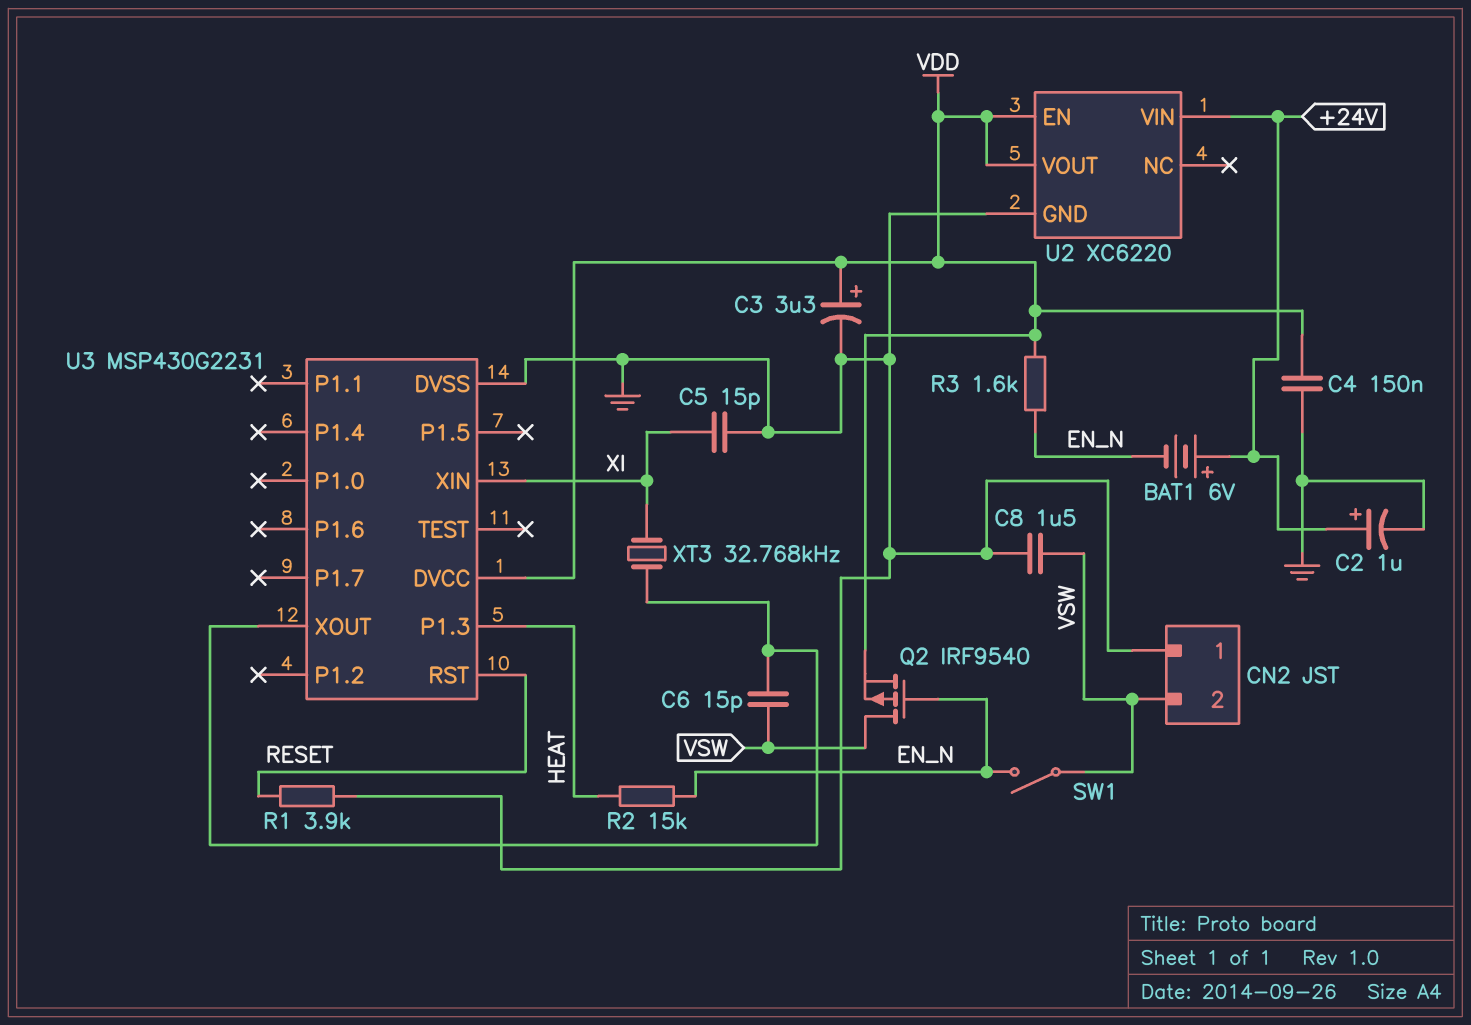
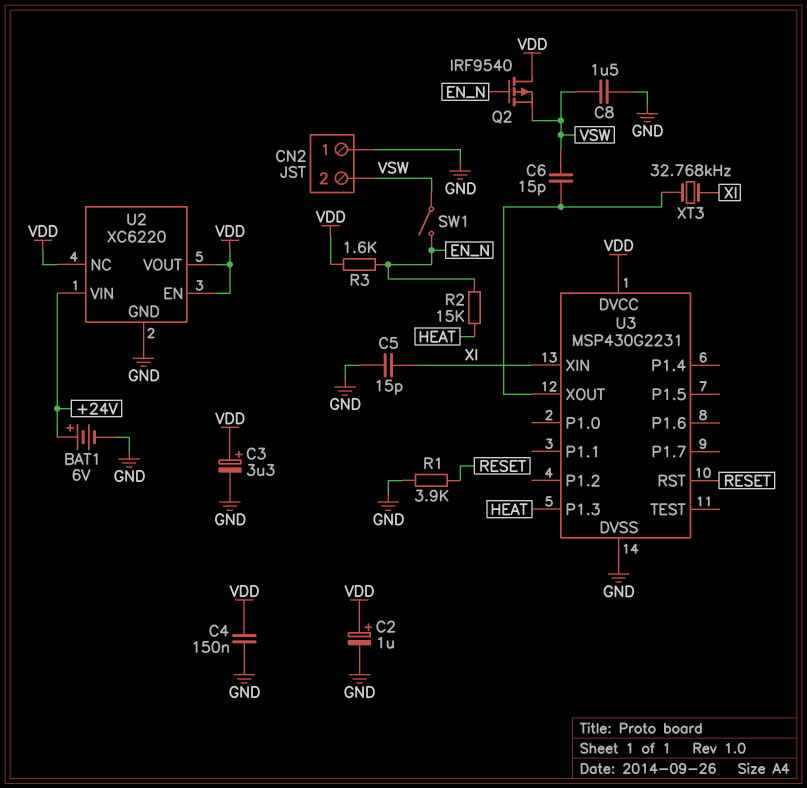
BAT1: 6V (plus +24V, minus EN_N) -> 6V (plus +24V, minus GND)
C2: 1uF (plus +24V, minus GND) -> 1uF (plus VDD, minus GND)
Q2: PMOS IRF9540 (G EN_N, D VSW, S VDD) -> PMOS IRF9540 (G EN_N, D VDD, S VSW)
U2 pin NC: none -> VDD

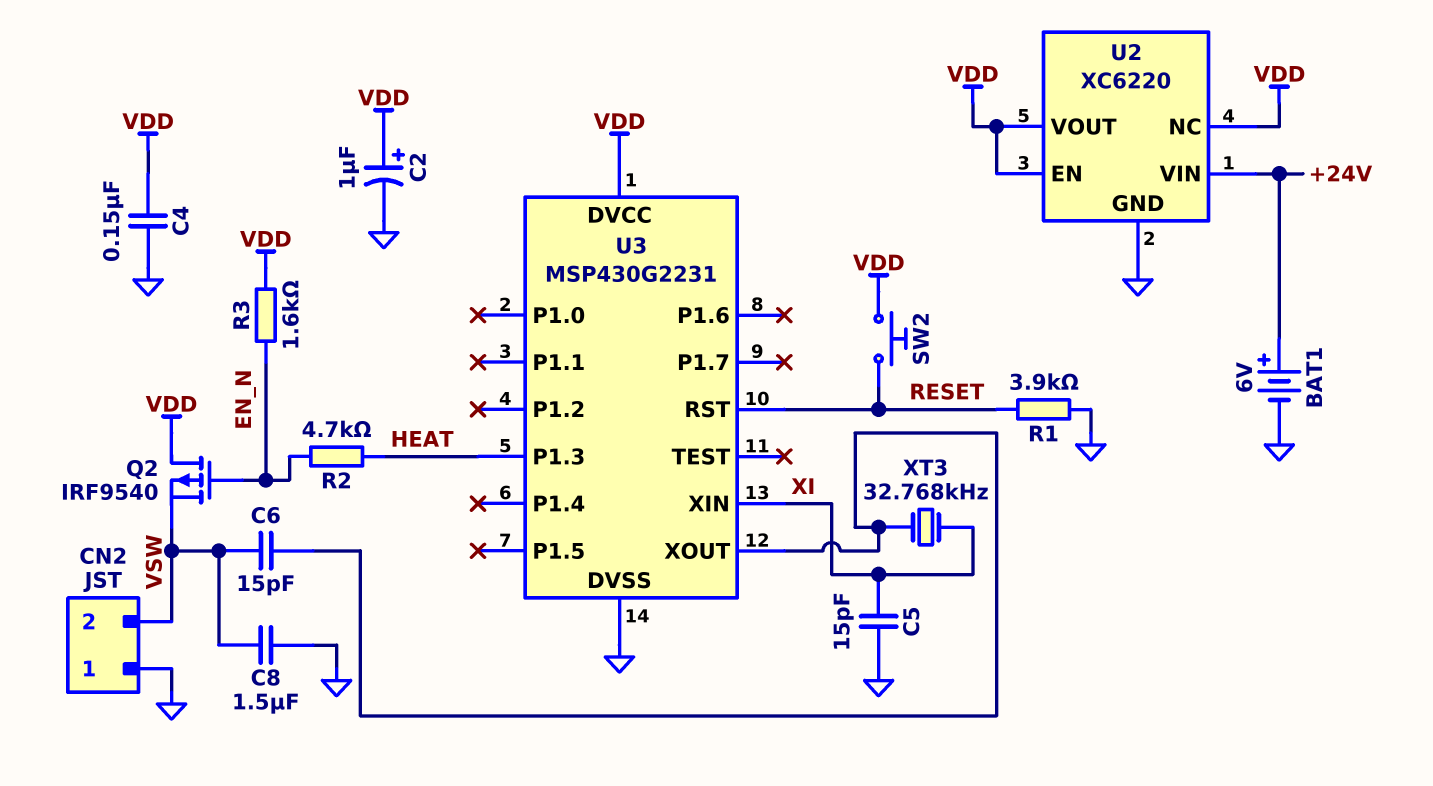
C3: 3.3uF (plus VDD, minus GND) -> none
R2: 15k (EN_N, HEAT) -> 4.7k (EN_N, HEAT)
SW1: switch (EN_N, VSW) -> none
SW2: none -> button (RESET, VDD)

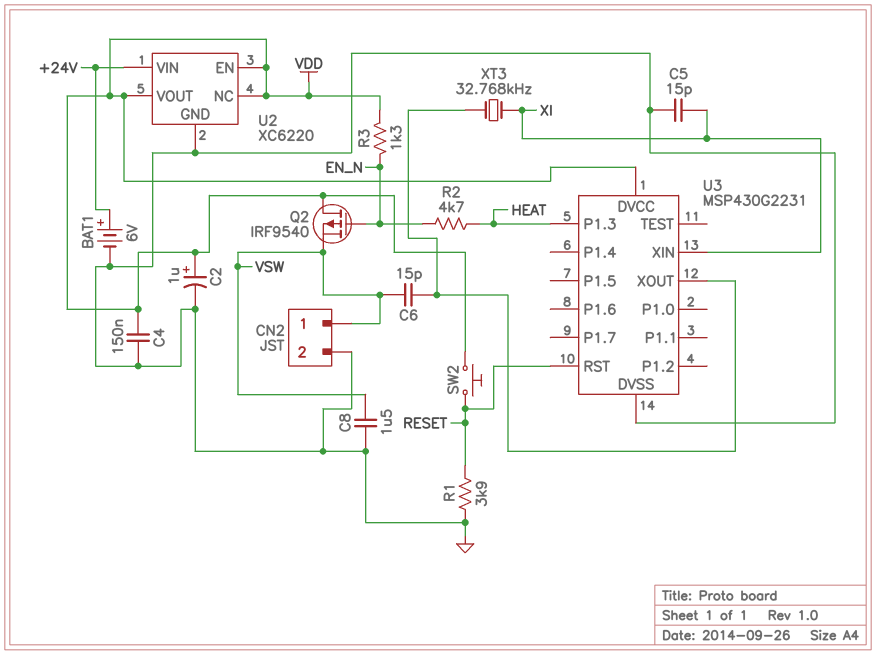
CN2 pin 1: GND -> VSW
CN2 pin 2: VSW -> GND
R3: 1.6k (EN_N, VDD) -> 1.3k (EN_N, VDD)

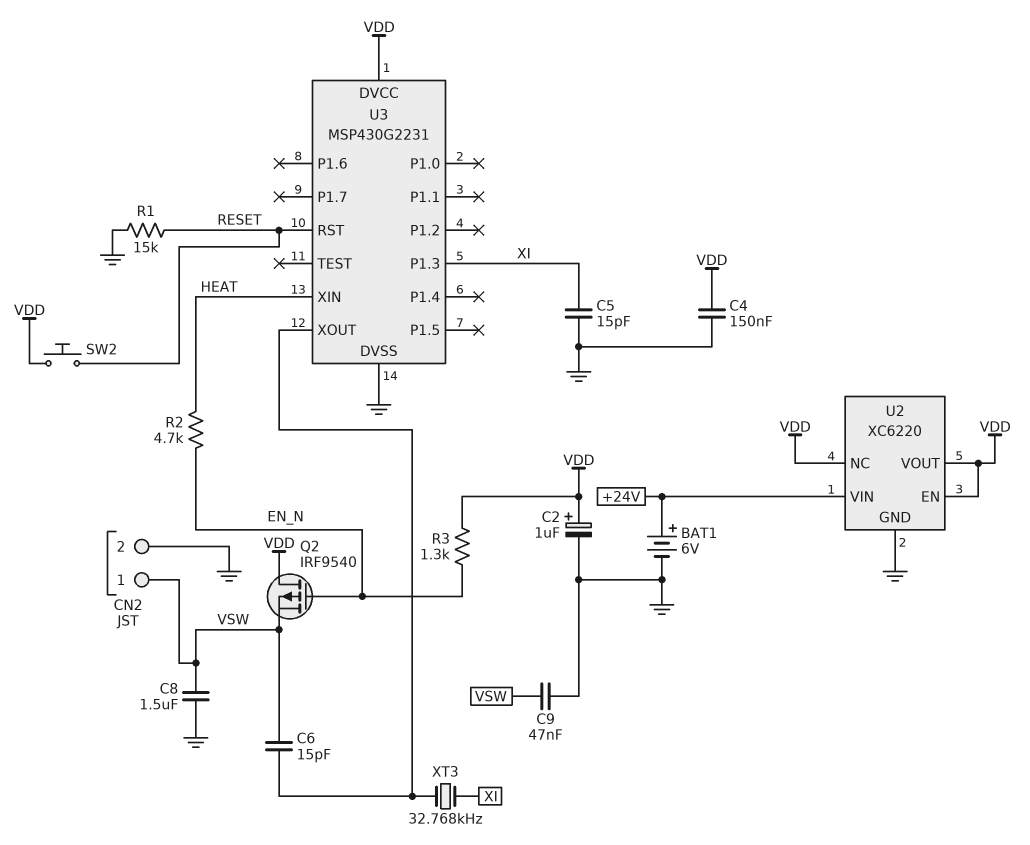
C9: none -> 47nF (GND, VSW)
R1: 3.9k (GND, RESET) -> 15k (GND, RESET)
U3 pin P1.3: HEAT -> XI
U3 pin XIN: XI -> HEAT

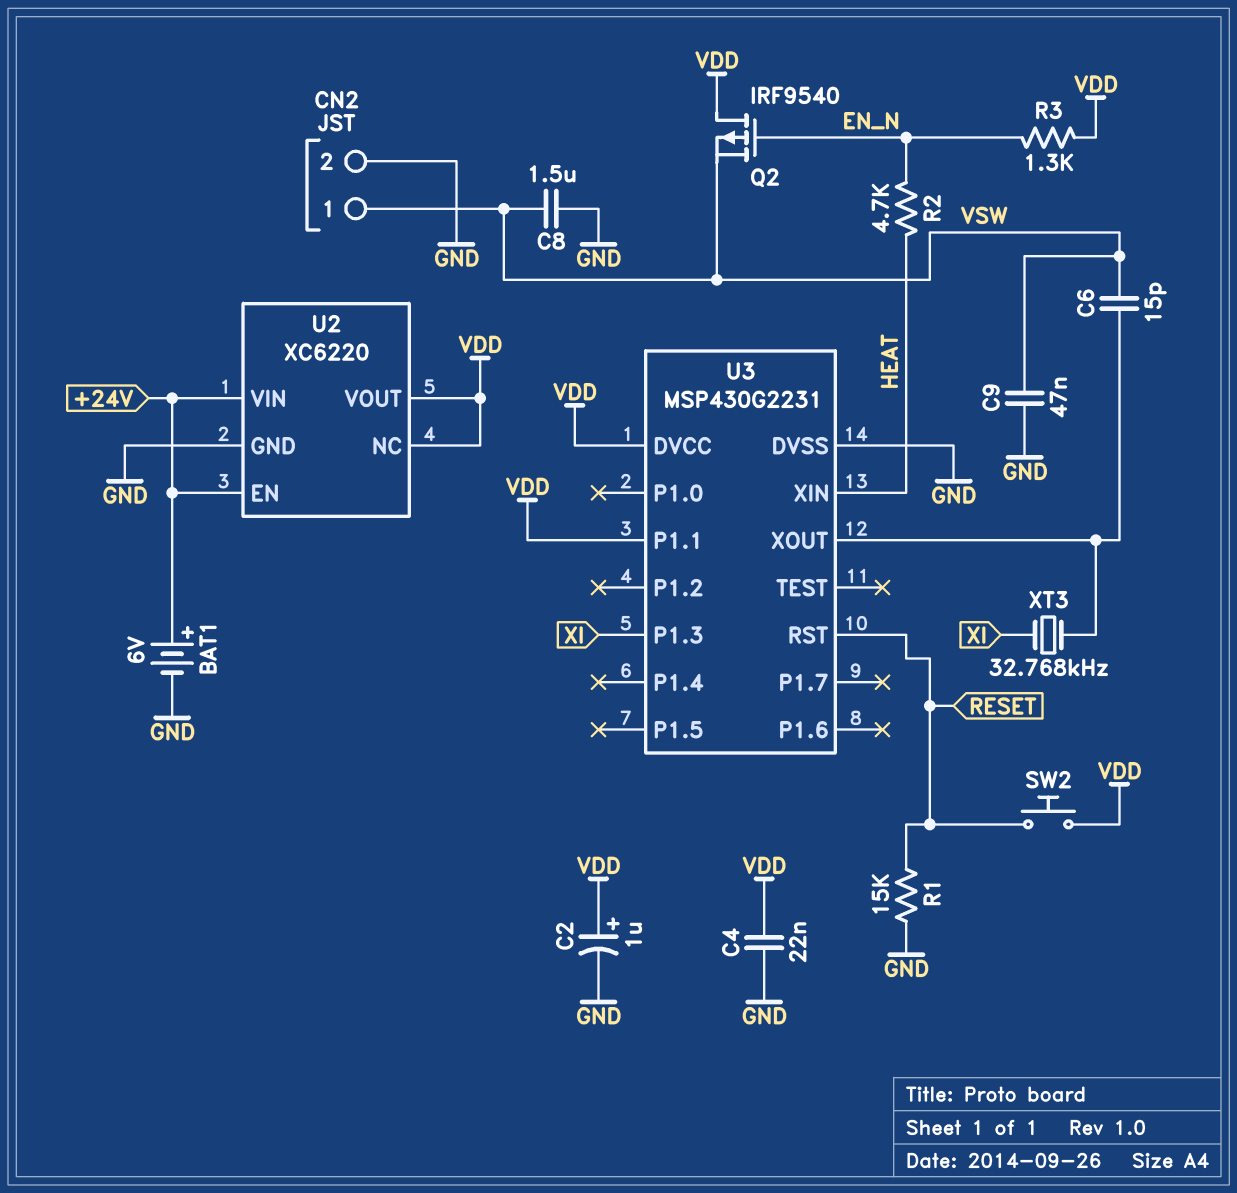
C4: 150nF (GND, VDD) -> 22nF (GND, VDD)
C5: 15pF (GND, XI) -> none
U2 pin EN: VDD -> +24V
U3 pin P1.1: none -> VDD

